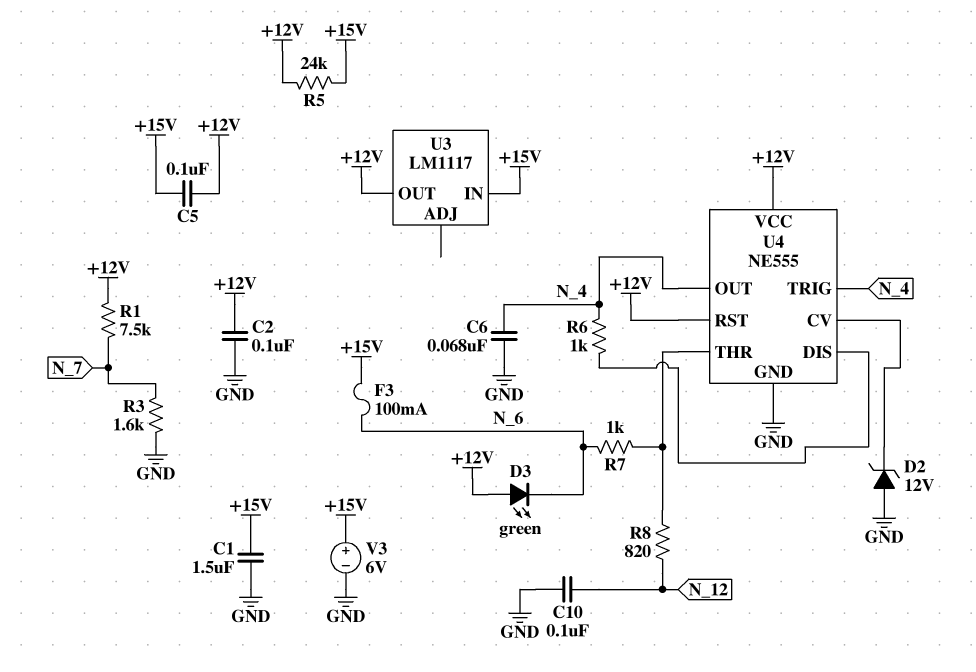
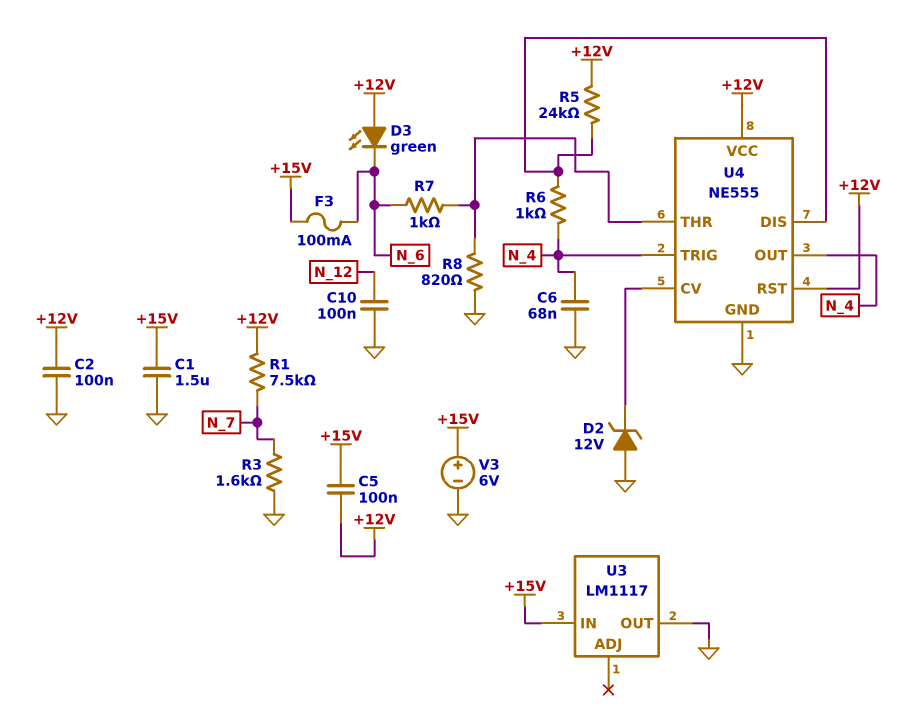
R5: 24k (+12V, +15V) -> 24k (+12V, U4/DIS)
R8: 820 (N_12, U4/THR) -> 820 (GND, U4/THR)
U3 pin OUT: +12V -> GND

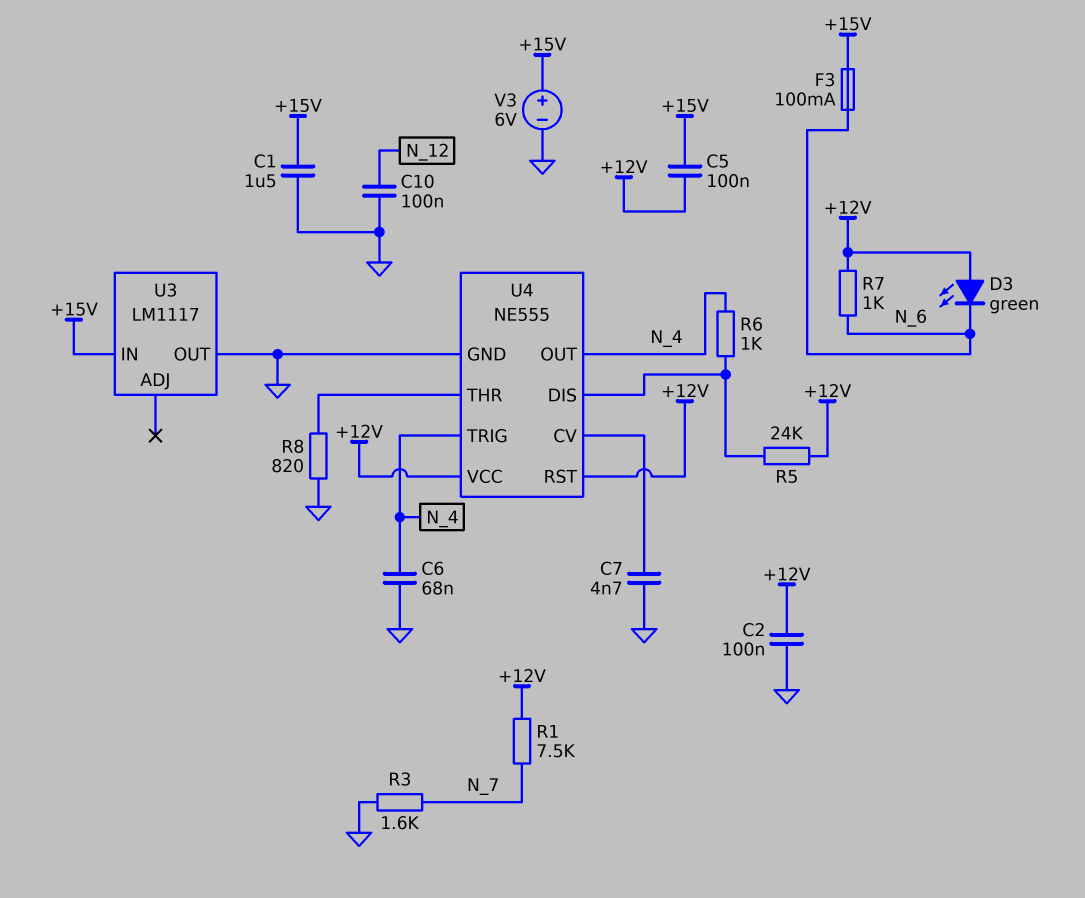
C7: none -> 4.7nF (GND, U4/CV)
D2: zener 12V (A GND, K U4/CV) -> none
R7: 1k (N_6, U4/THR) -> 1k (+12V, N_6)

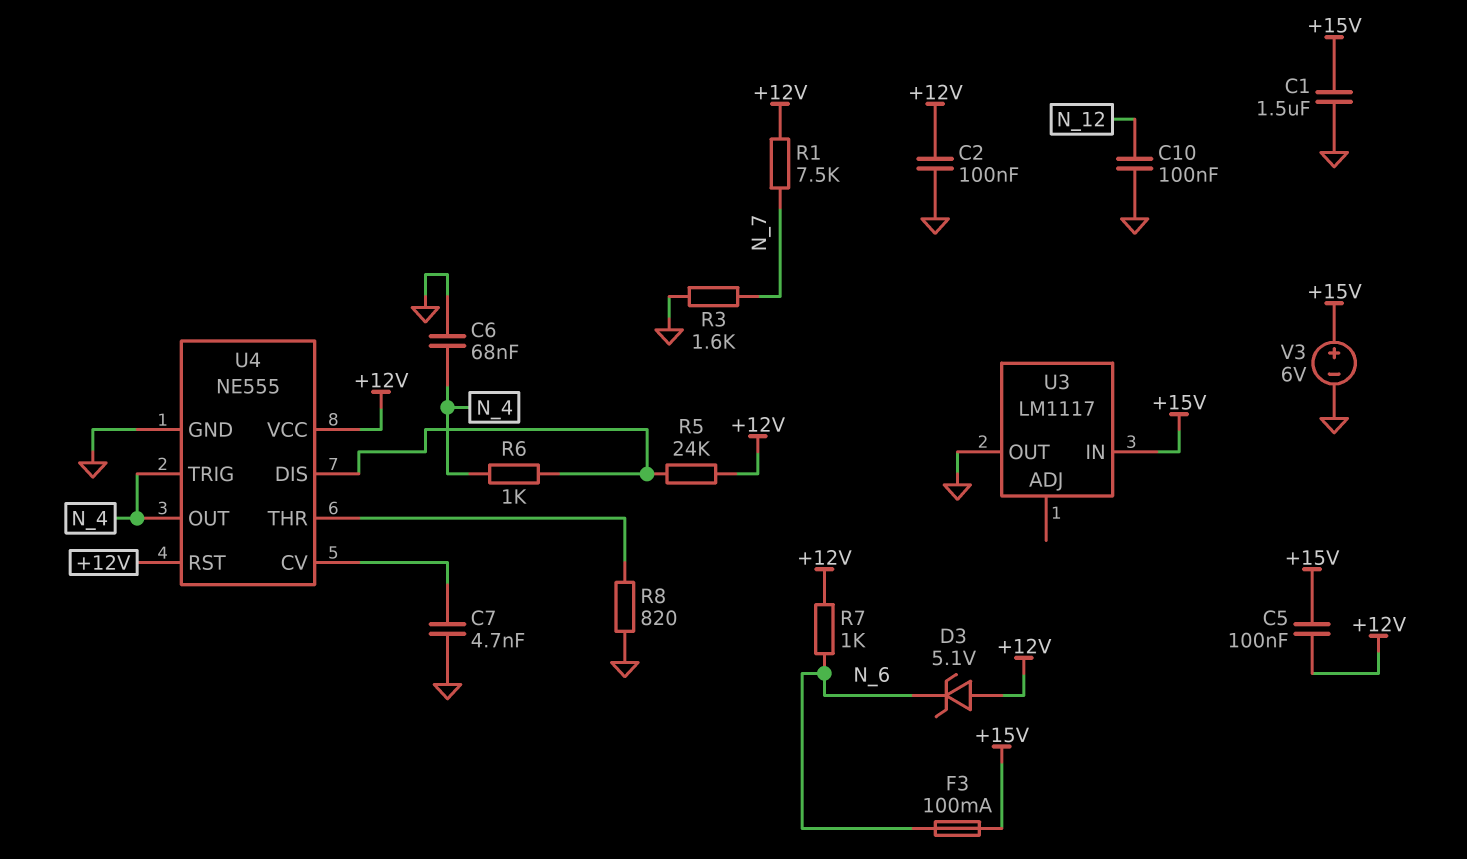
D3: LED green (A +12V, K N_6) -> zener 5.1V (A +12V, K N_6)

